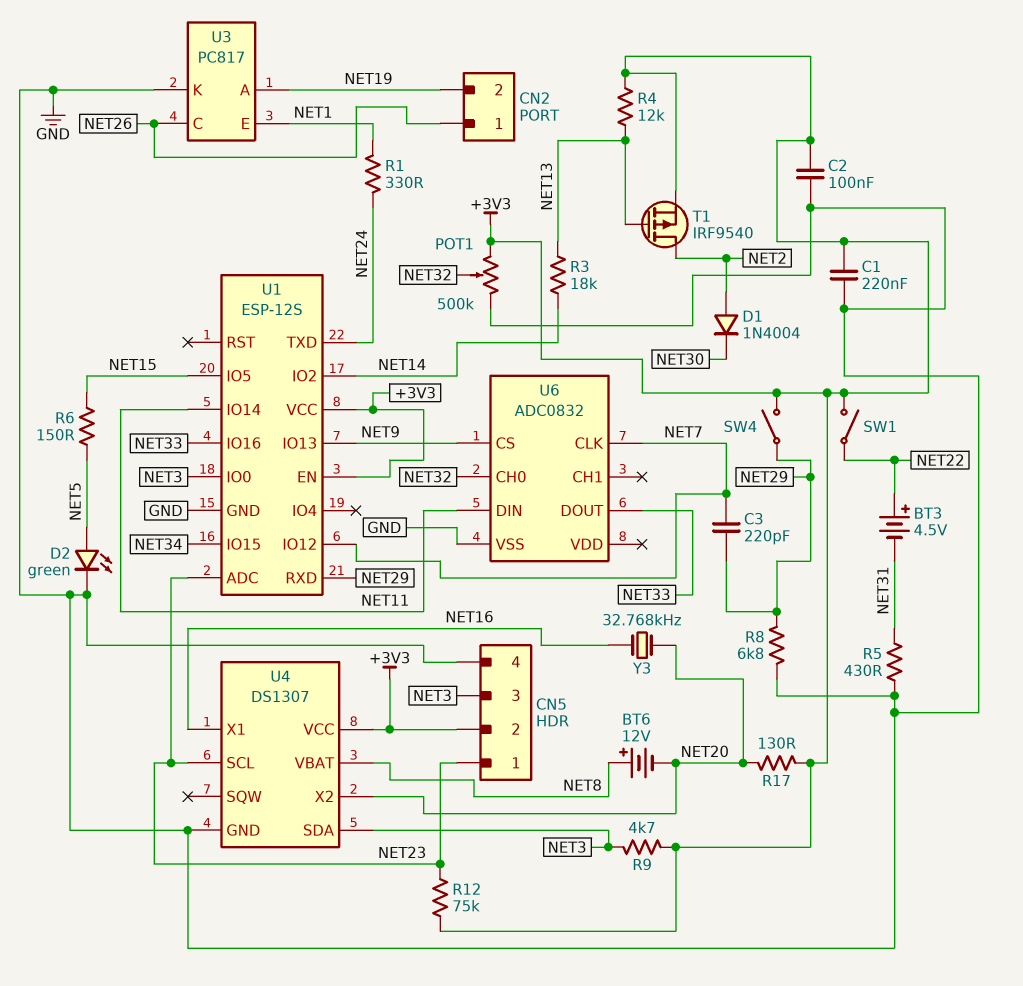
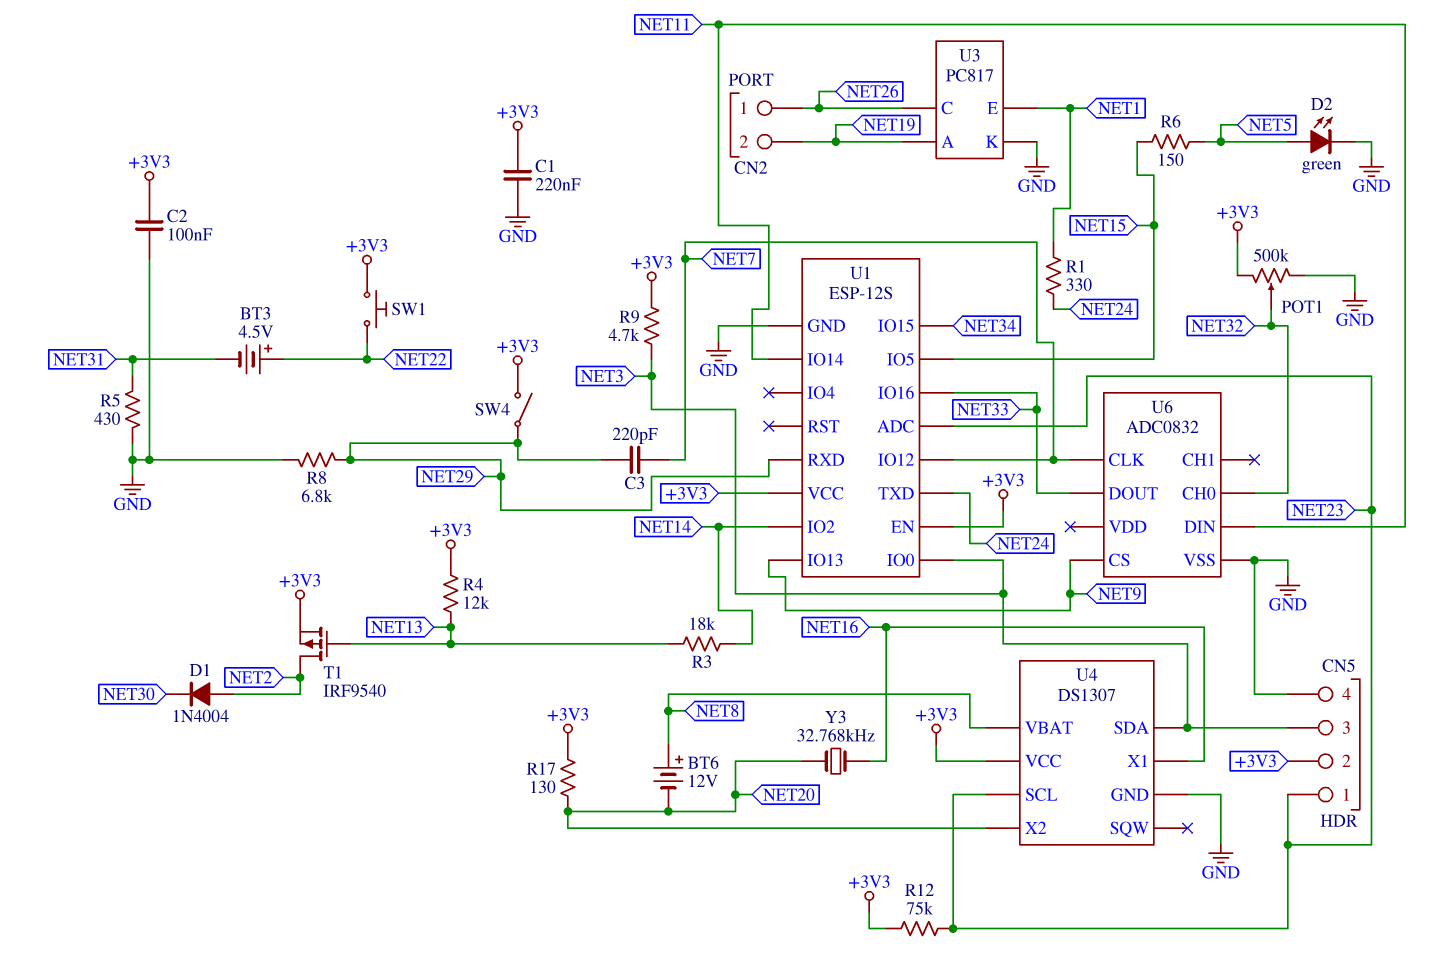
SW1: switch (+3V3, NET22) -> button (+3V3, NET22)

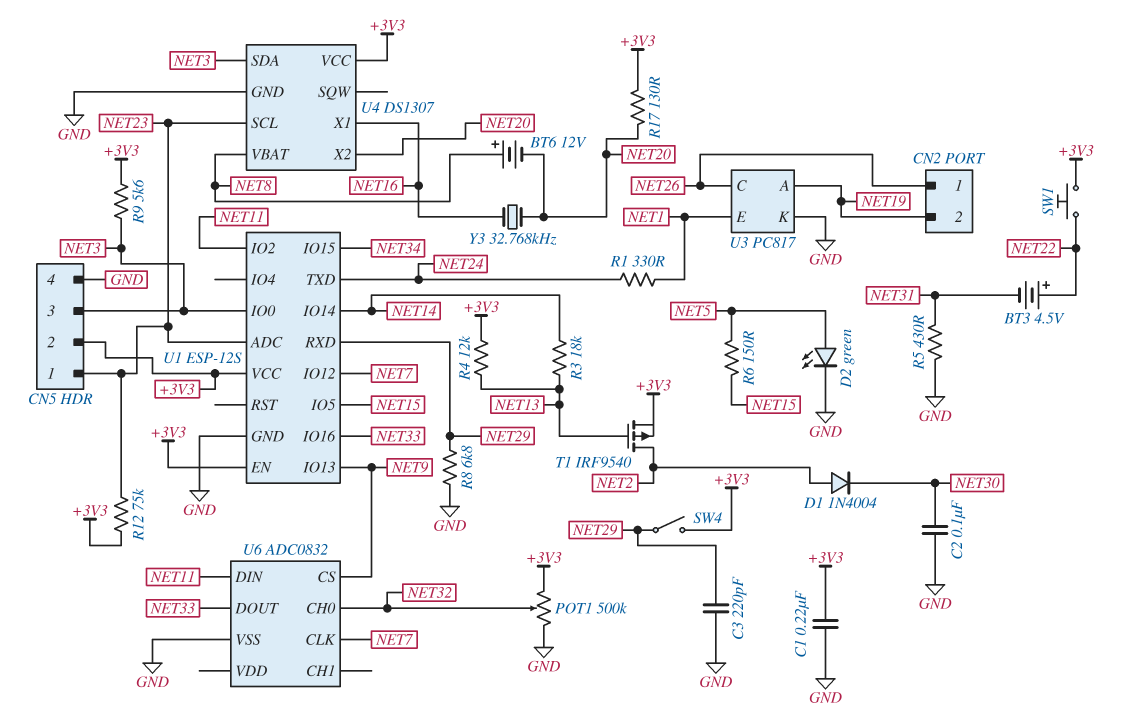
C2: 100nF (+3V3, GND) -> 100nF (GND, NET30)
C3: 220pF (NET7, NET29) -> 220pF (GND, NET29)
R9: 4.7k (+3V3, NET3) -> 5.6k (+3V3, NET3)
U1 pin IO2: NET14 -> NET11
U1 pin IO14: NET11 -> NET14

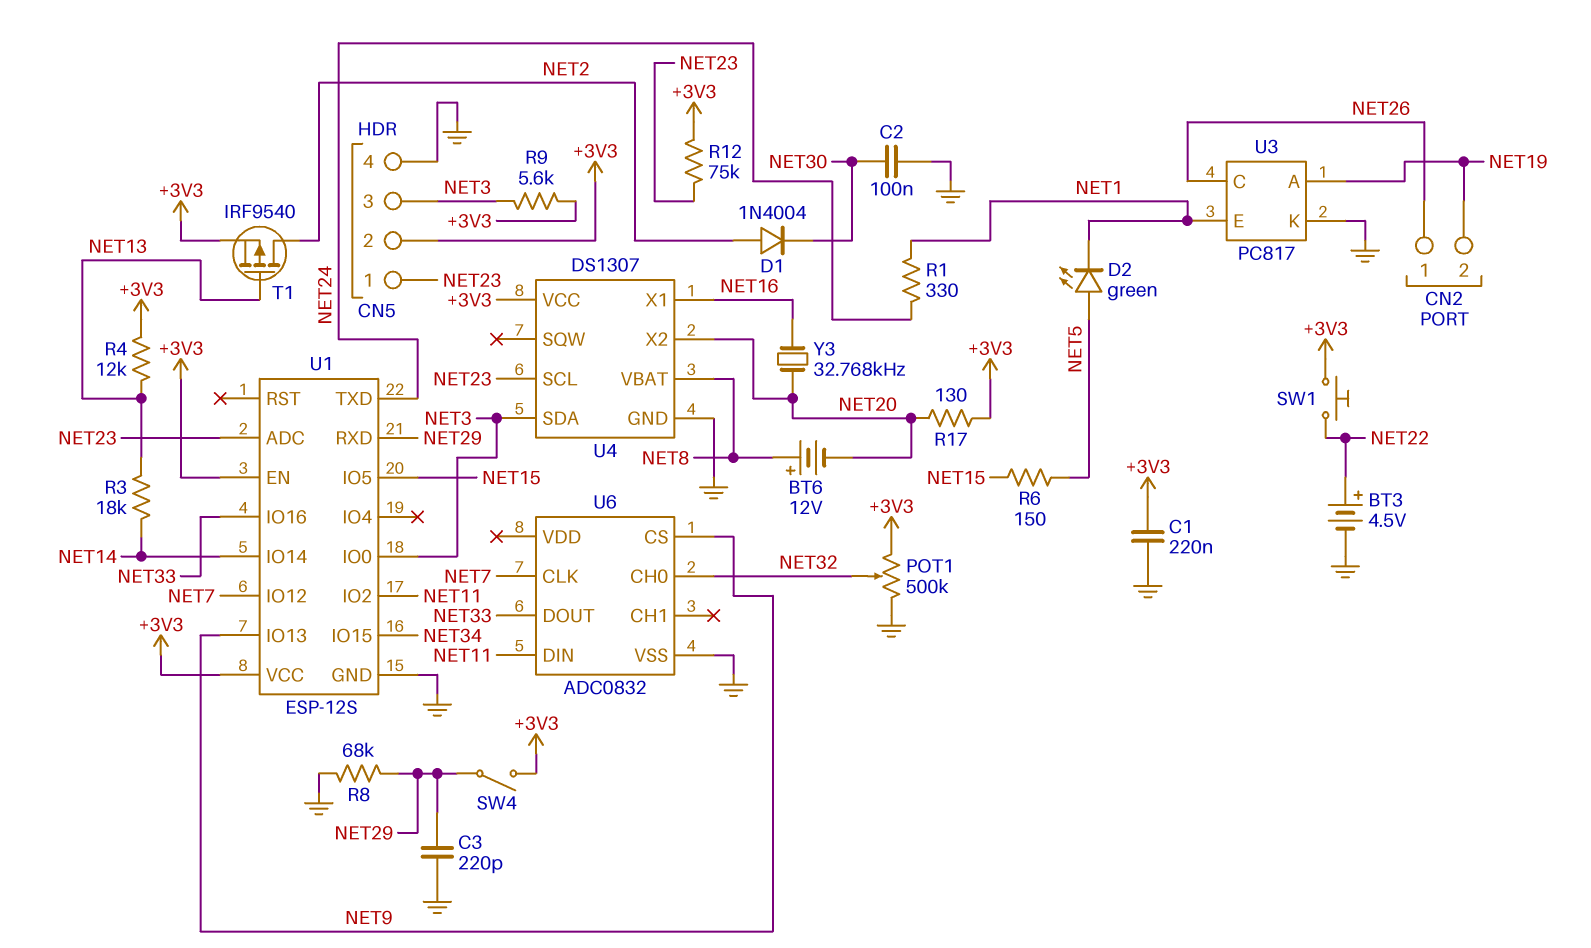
BT3: 4.5V (plus NET22, minus NET31) -> 4.5V (plus NET22, minus GND)
D2: LED green (A NET5, K GND) -> LED green (A NET5, K NET1)
R5: 430 (GND, NET31) -> none
R8: 6.8k (GND, NET29) -> 68k (GND, NET29)

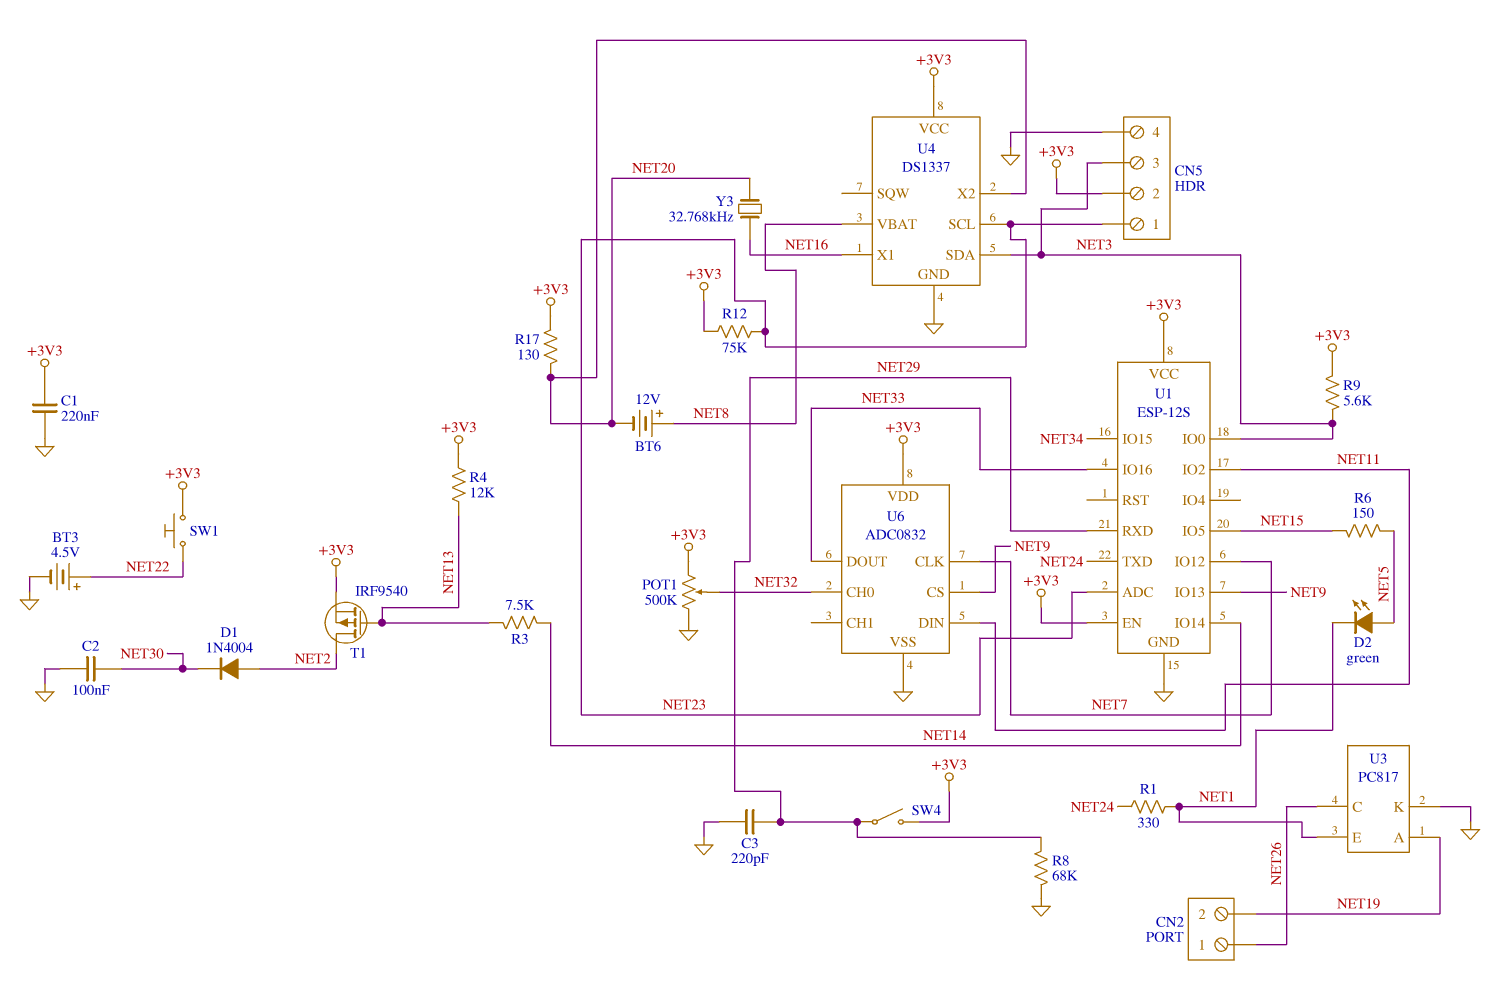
R3: 18k (NET13, NET14) -> 7.5k (NET13, NET14)
U4: DS1307 -> DS1337
U6 pin VDD: none -> +3V3

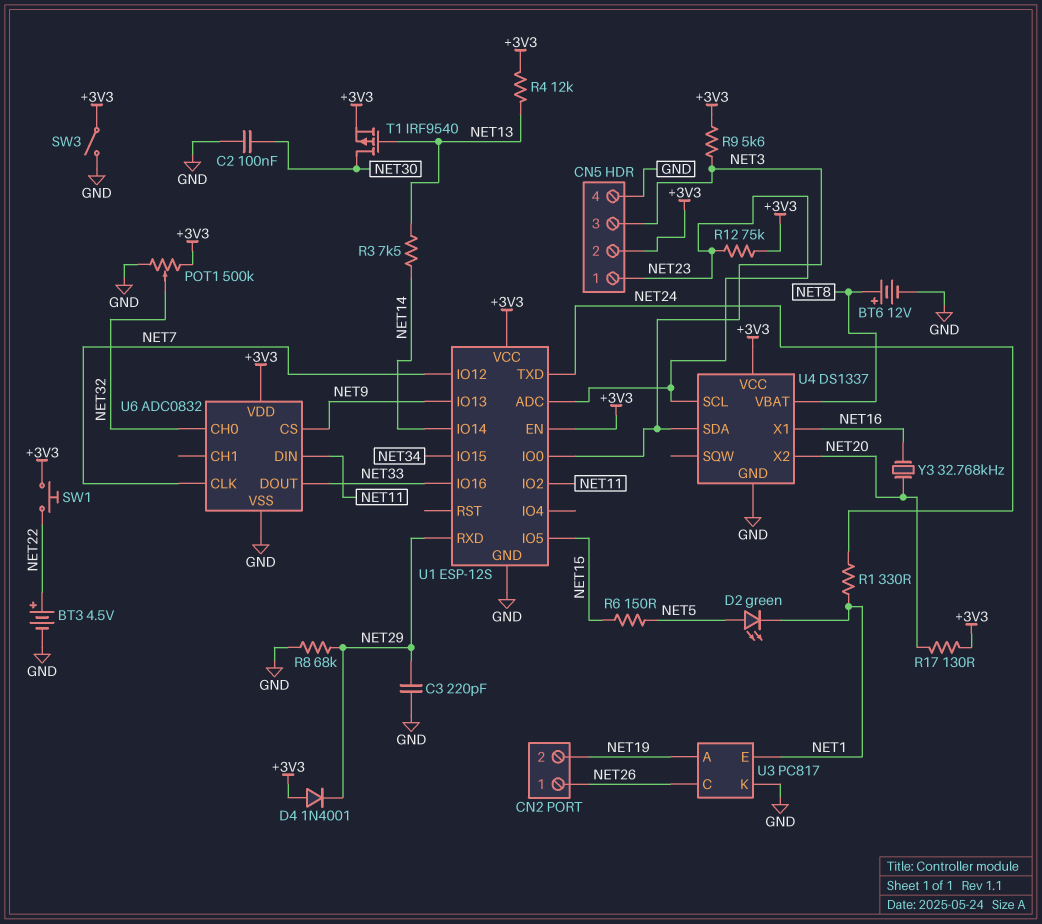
BT6: 12V (plus NET8, minus NET20) -> 12V (plus NET8, minus GND)
C1: 220nF (+3V3, GND) -> none
D1: diode 1N4004 (A NET2, K NET30) -> none
D4: none -> diode 1N4001 (A +3V3, K NET29)
SW3: none -> switch (+3V3, GND)
SW4: switch (+3V3, NET29) -> none
T1: PMOS IRF9540 (G NET13, D NET2, S +3V3) -> PMOS IRF9540 (G NET13, D NET30, S +3V3)

